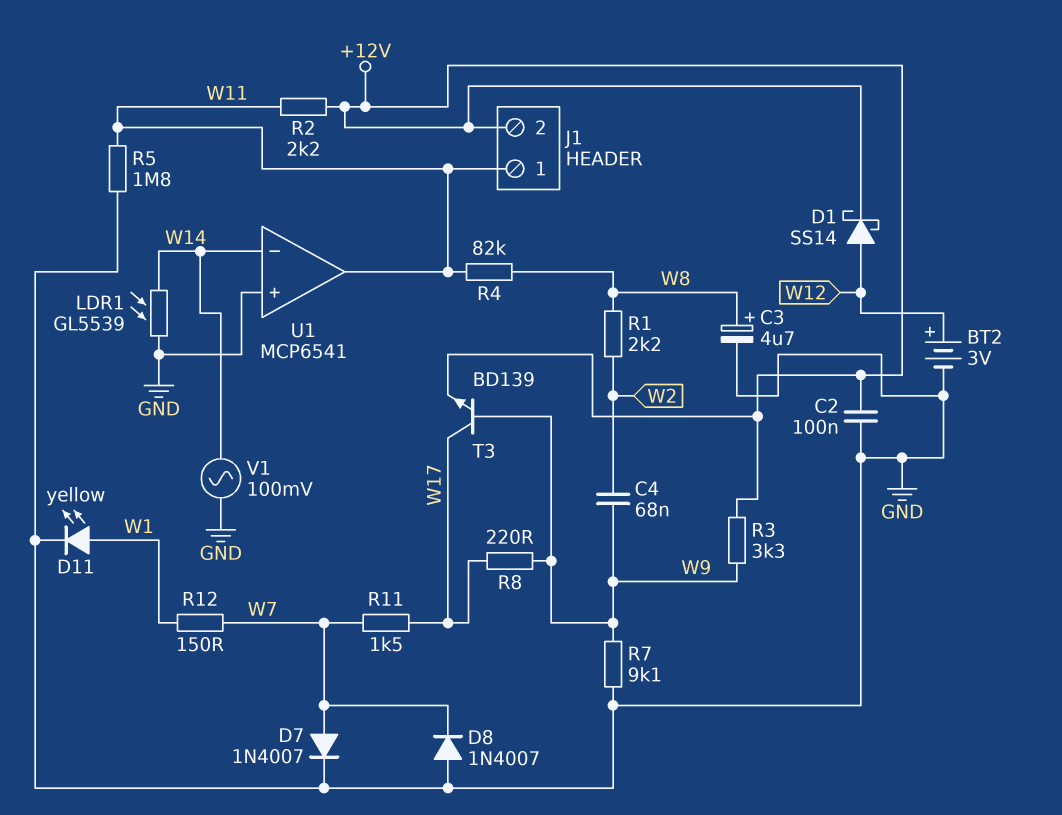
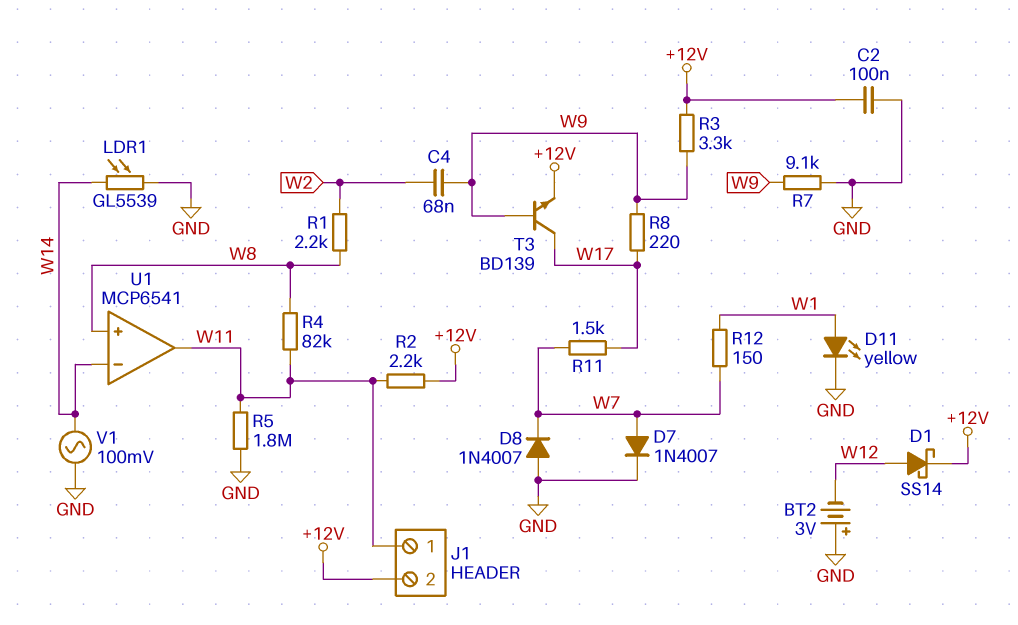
BT2: 3V (plus W12, minus GND) -> 3V (plus GND, minus W12)
C3: 4.7uF (plus W8, minus GND) -> none
U1 pin in+: GND -> W8

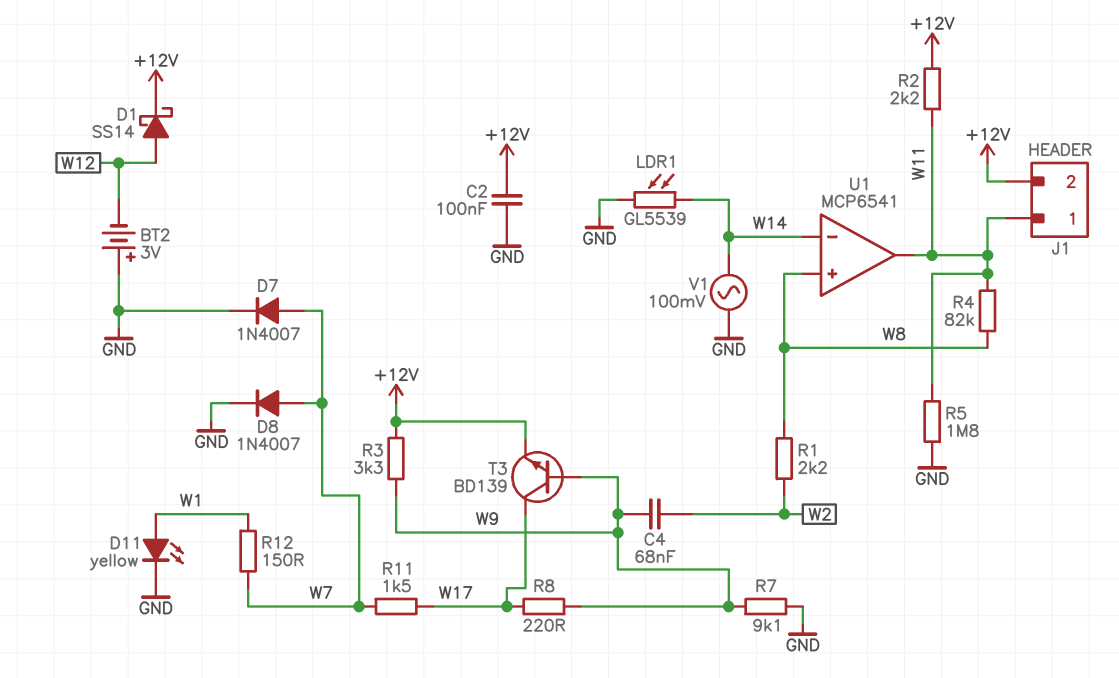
D8: diode 1N4007 (A GND, K W7) -> diode 1N4007 (A W7, K GND)

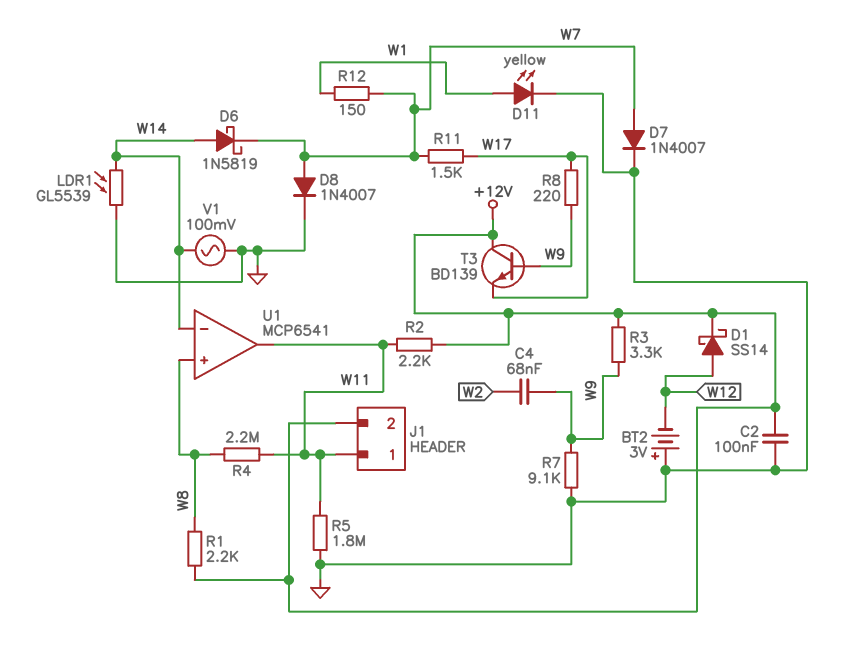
D6: none -> schottky 1N5819 (A W14, K W7)
R1: 2.2k (W2, W8) -> 2.2k (+12V, W8)
R4: 82k (W8, W11) -> 2.2M (W8, W11)
T3: NPN BD139 (B W9, C W17, E +12V) -> NPN BD139 (B W9, C +12V, E W17)

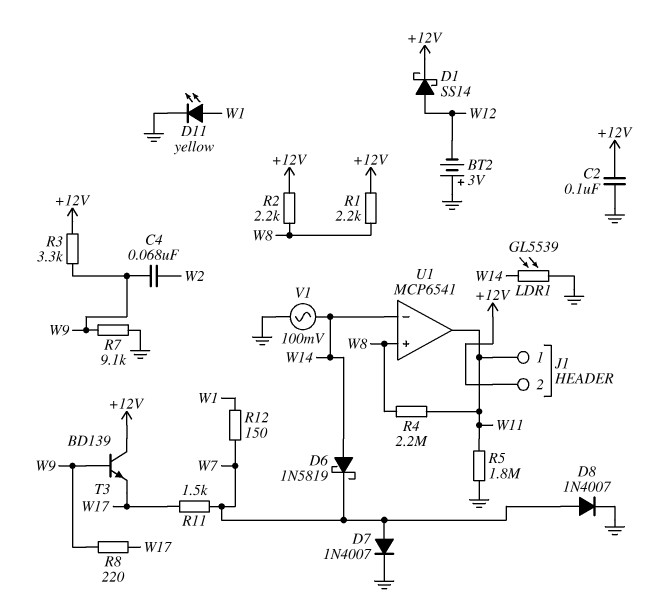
R2: 2.2k (+12V, W11) -> 2.2k (+12V, W8)

